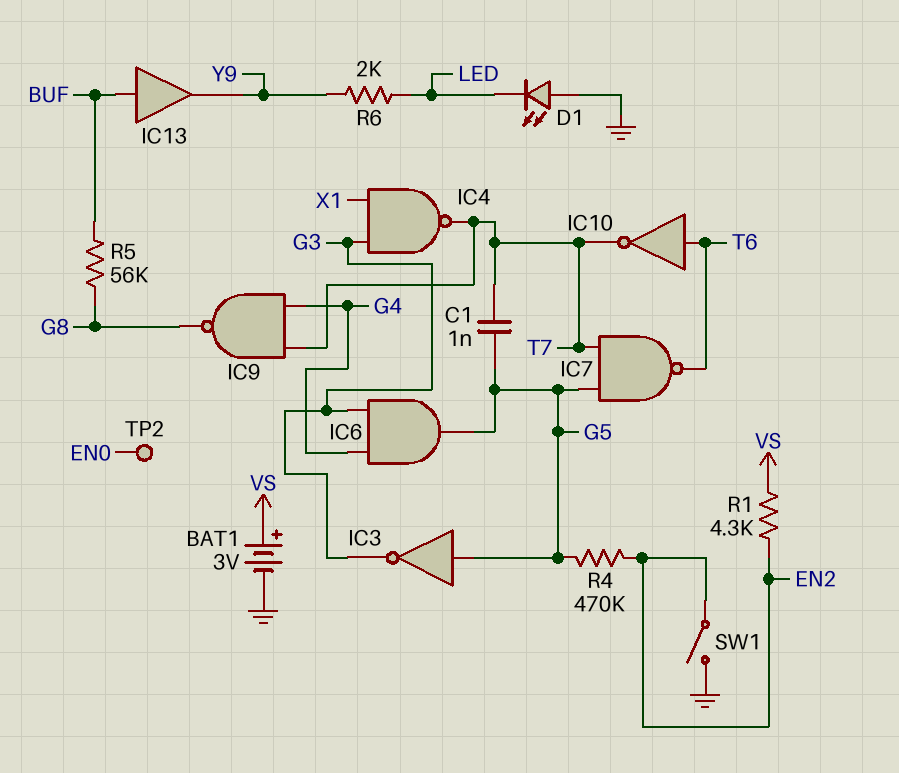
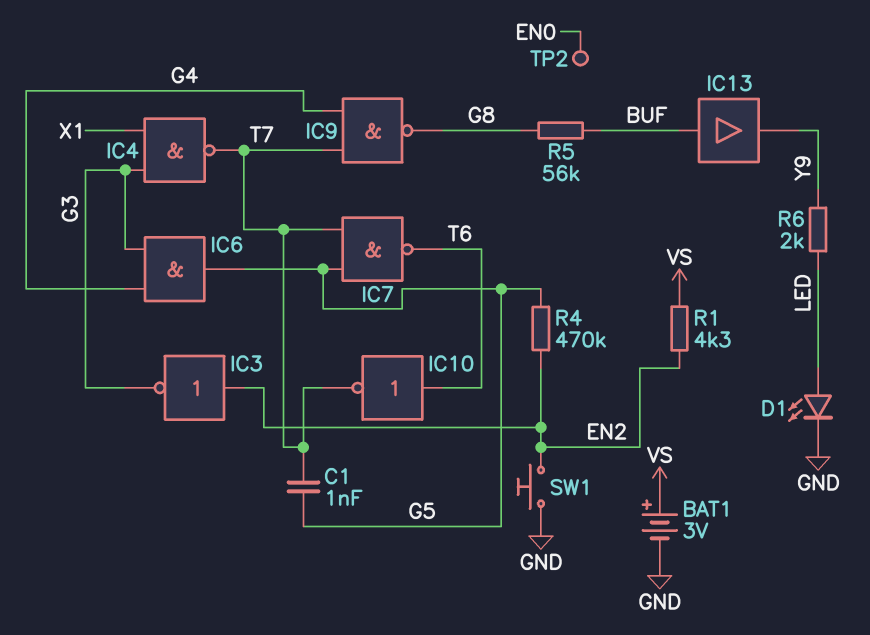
D1: LED (A GND, K LED) -> LED (A LED, K GND)
IC3: NOT (in G5, out G3) -> NOT (in EN2, out G3)
SW1: switch (EN2, GND) -> button (EN2, GND)

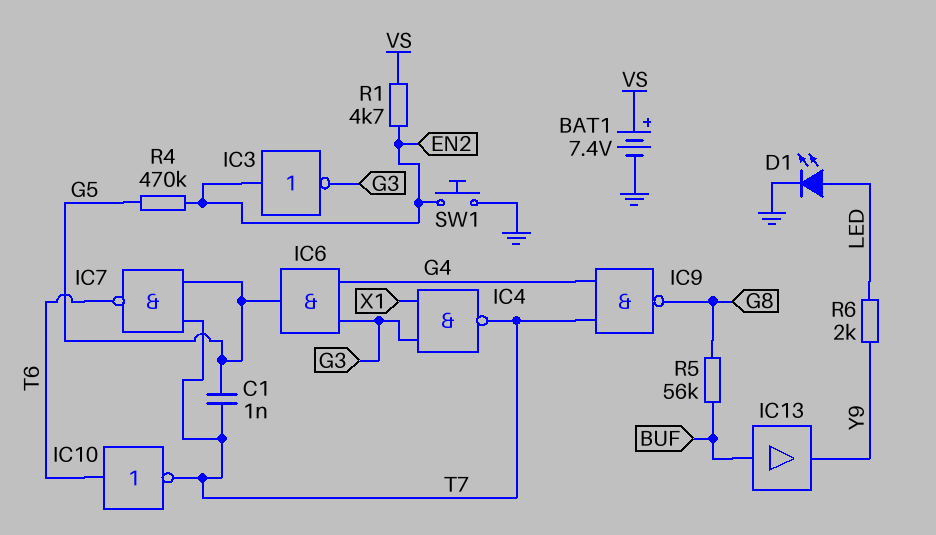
BAT1: 3V (plus VS, minus GND) -> 7.4V (plus VS, minus GND)
R1: 4.3k (EN2, VS) -> 4.7k (EN2, VS)
TP2: test point (EN0) -> none

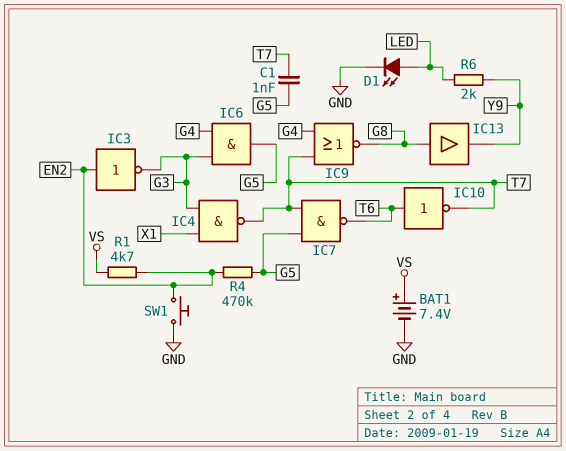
IC9: NAND (in G4, in T7, out G8) -> NOR (in G4, in T7, out G8)
IC13: buffer (in BUF, out Y9) -> buffer (in G8, out Y9)
R5: 56k (BUF, G8) -> none

